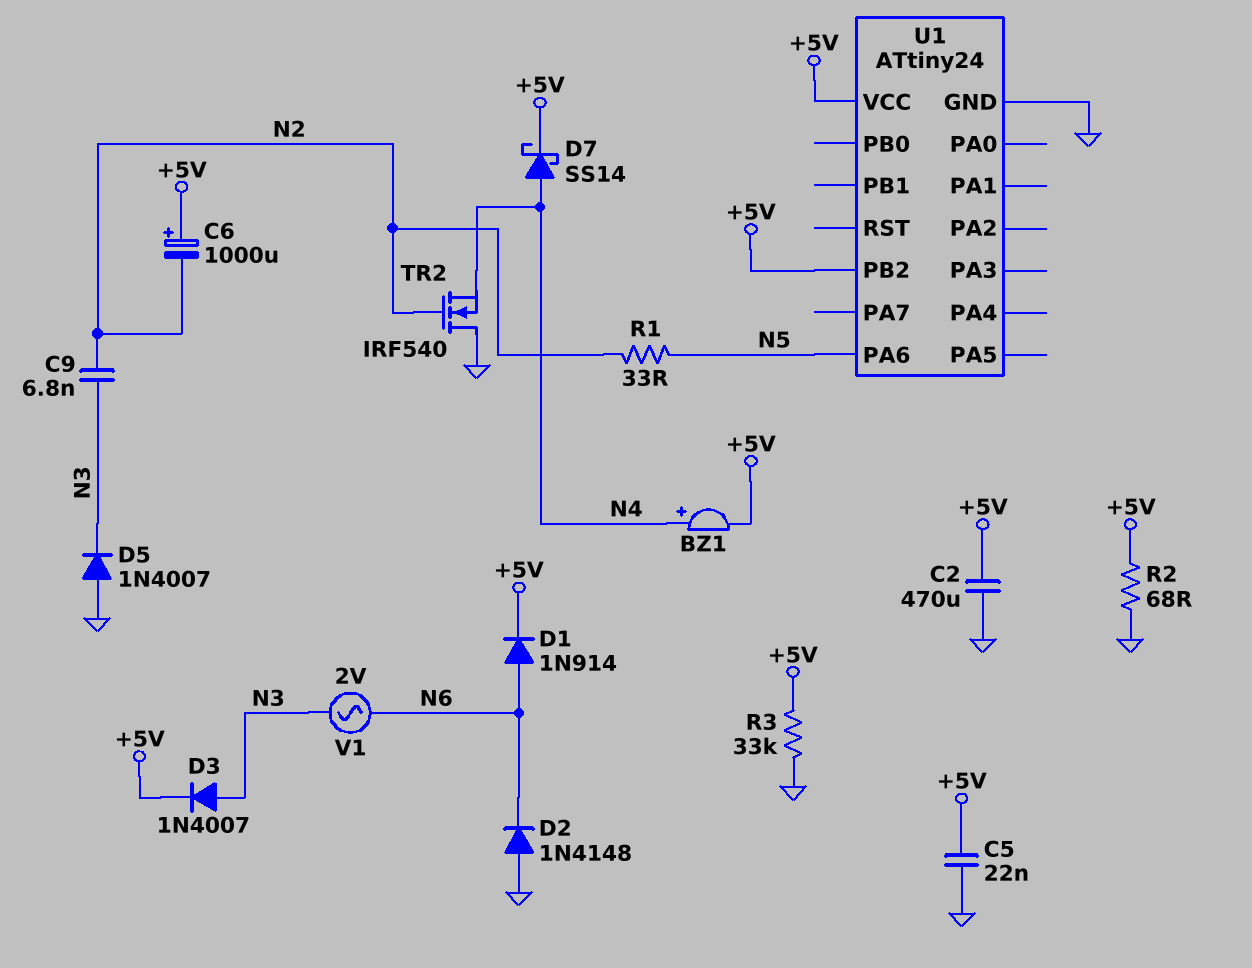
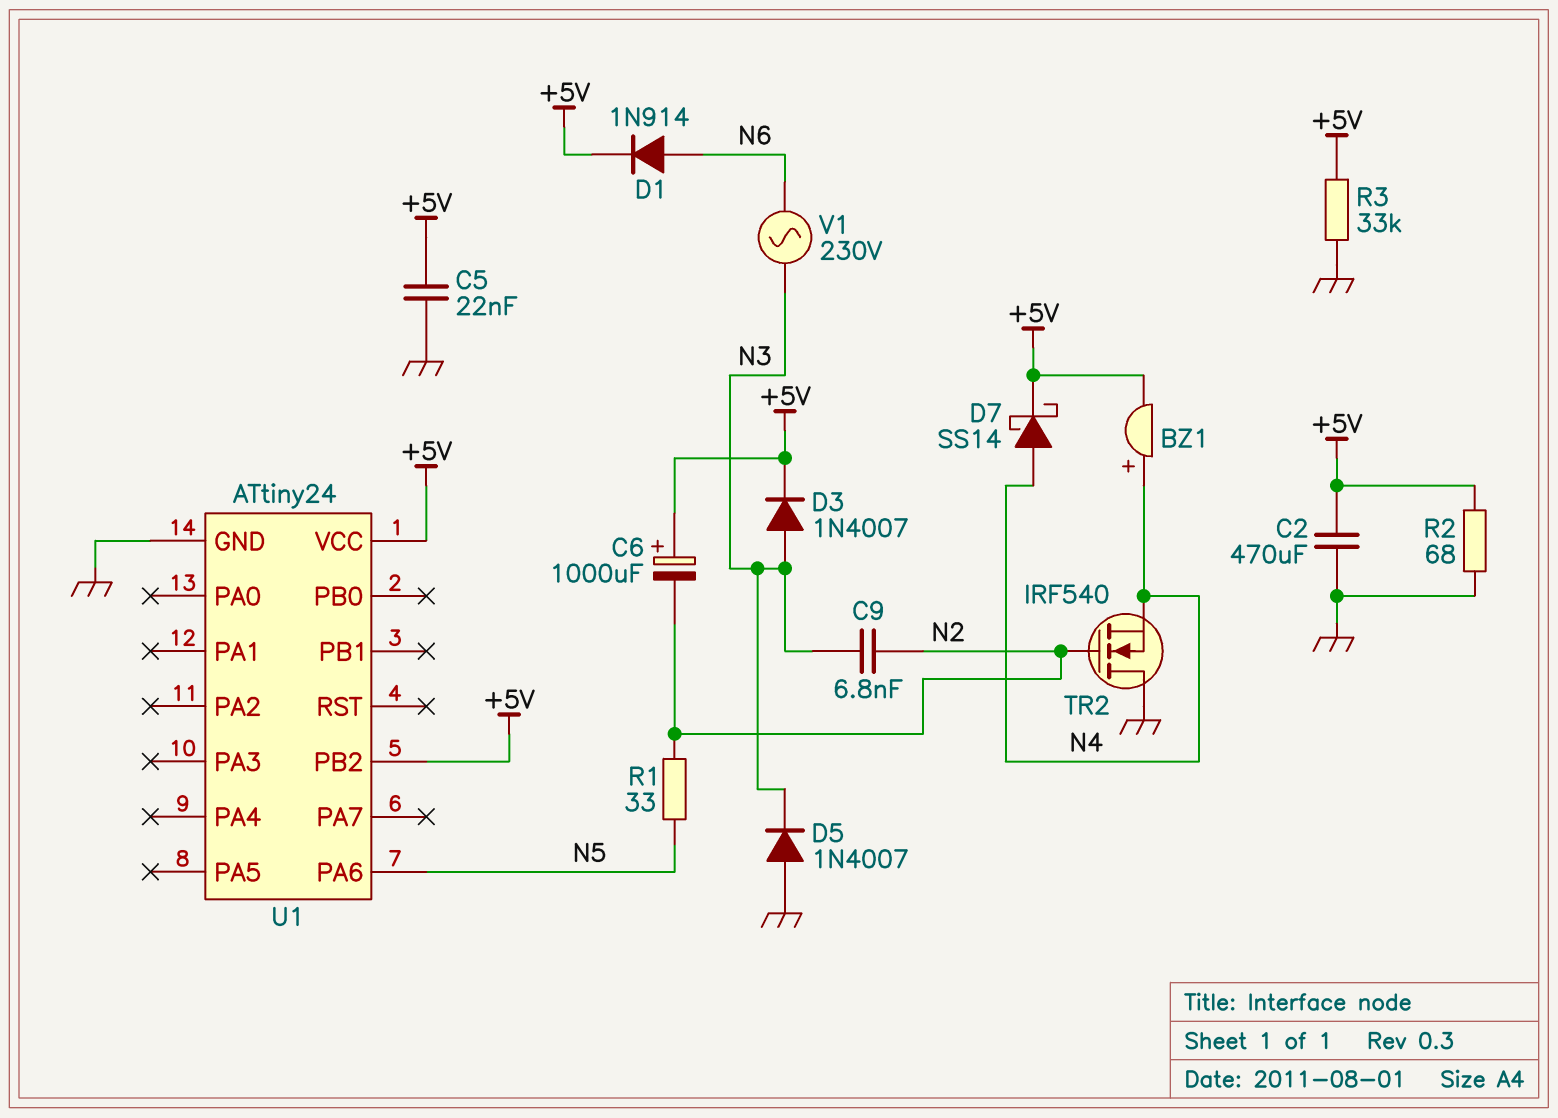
D2: diode 1N4148 (A GND, K N6) -> none
V1: AC 2V (N3, N6) -> AC 230V (N3, N6)

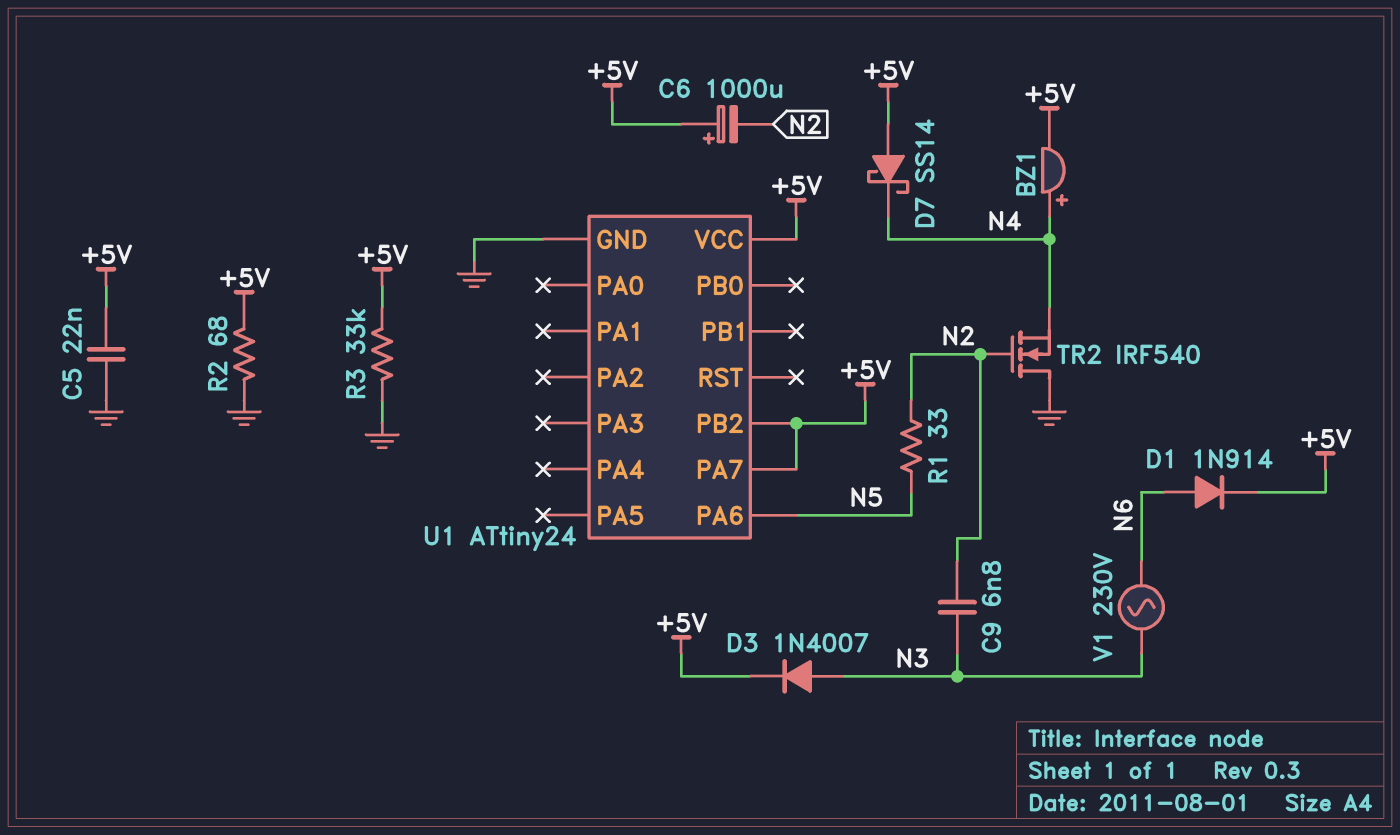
C2: 470uF (+5V, GND) -> none
D5: diode 1N4007 (A GND, K N3) -> none
D7: schottky SS14 (A N4, K +5V) -> schottky SS14 (A +5V, K N4)
U1 pin PA7: none -> +5V

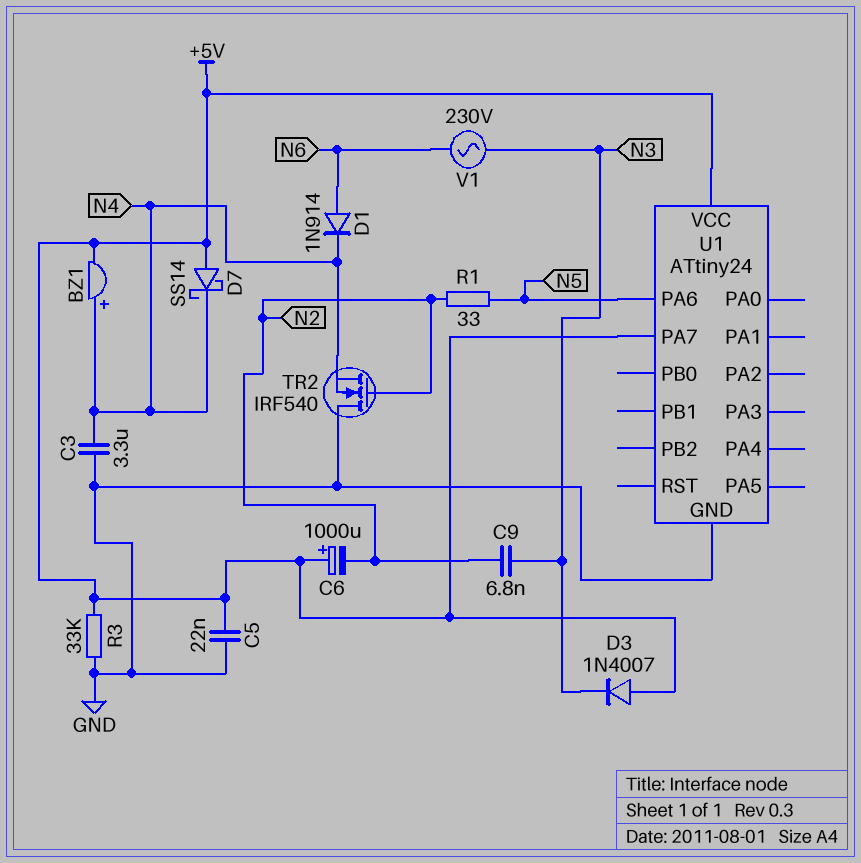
C3: none -> 3.3uF (GND, N4)
D1: diode 1N914 (A N6, K +5V) -> diode 1N914 (A N6, K N4)
D3: diode 1N4007 (A N3, K +5V) -> diode 1N4007 (A +5V, K N3)
R2: 68 (+5V, GND) -> none
U1 pin PB2: +5V -> none

